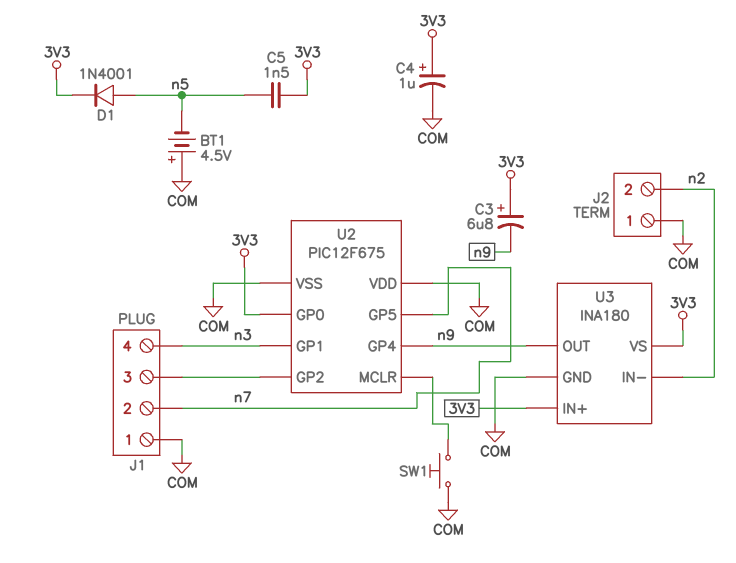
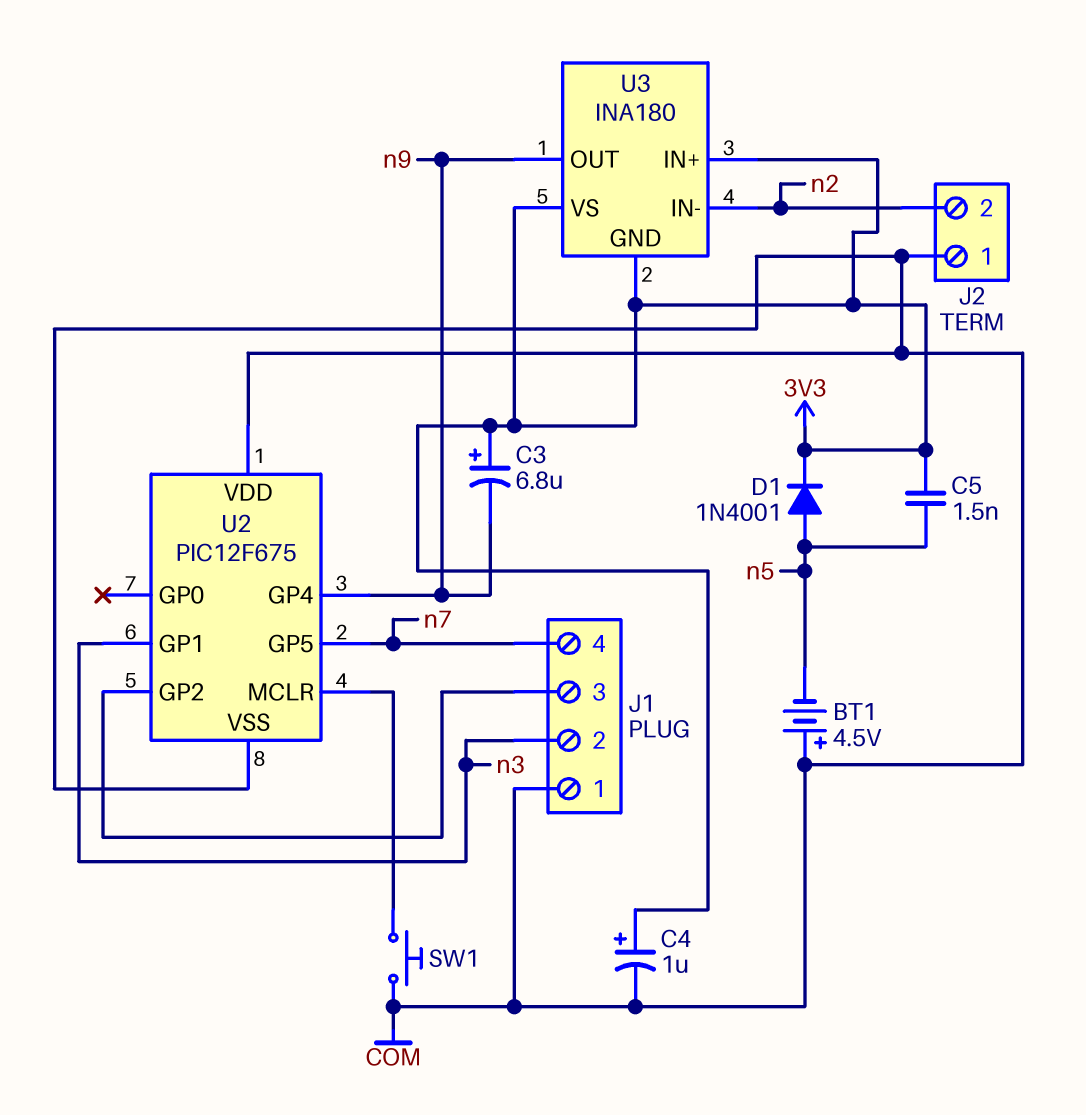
J1 pin 2: n7 -> n3
J1 pin 4: n3 -> n7
U2 pin GP0: 3V3 -> none
U3 pin GND: COM -> 3V3

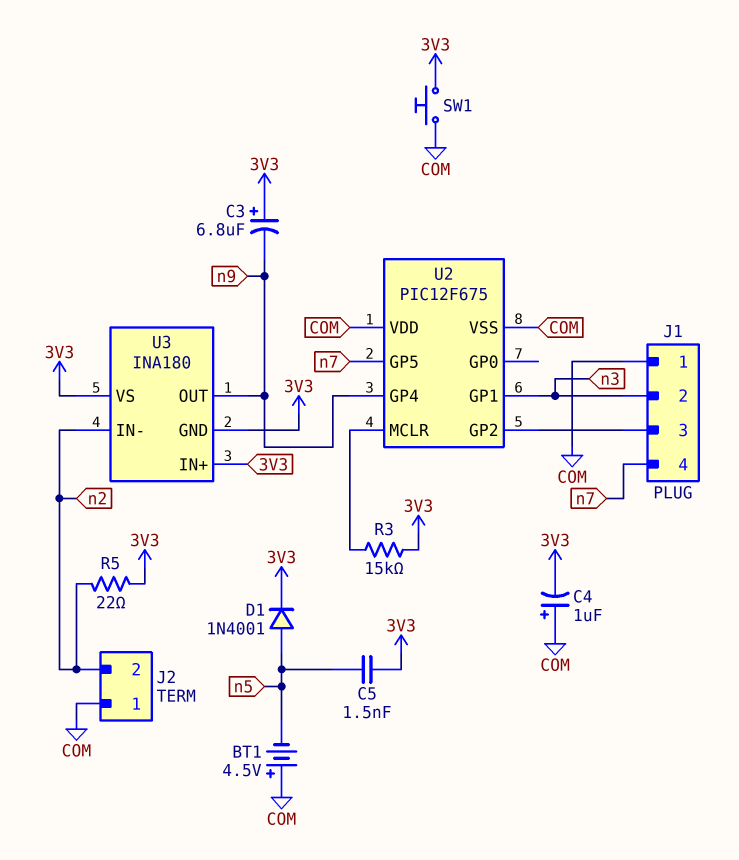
C4: 1uF (plus 3V3, minus COM) -> 1uF (plus COM, minus 3V3)
R3: none -> 15k (3V3, U2/MCLR)
R5: none -> 22 (3V3, n2)
SW1: button (COM, U2/MCLR) -> button (3V3, COM)

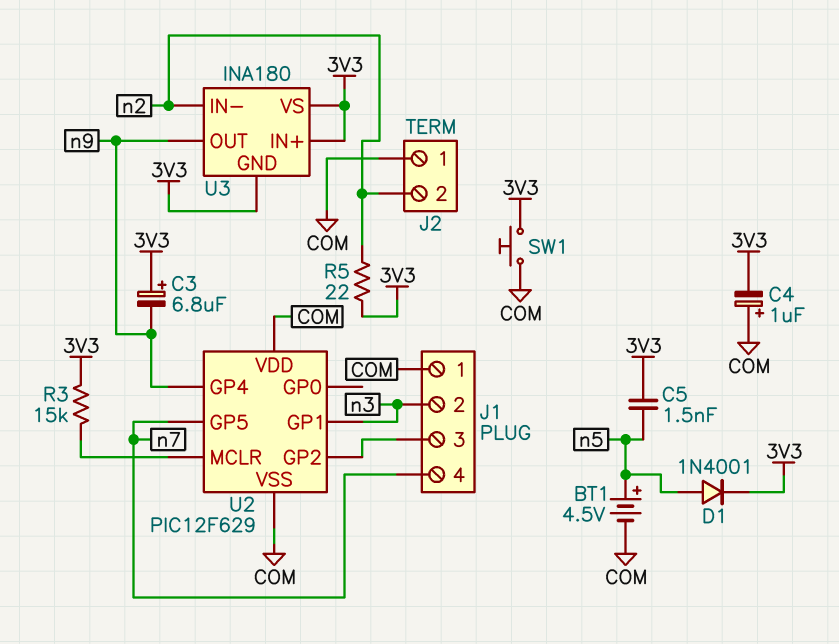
BT1: 4.5V (plus COM, minus n5) -> 4.5V (plus n5, minus COM)
U2: PIC12F675 -> PIC12F629

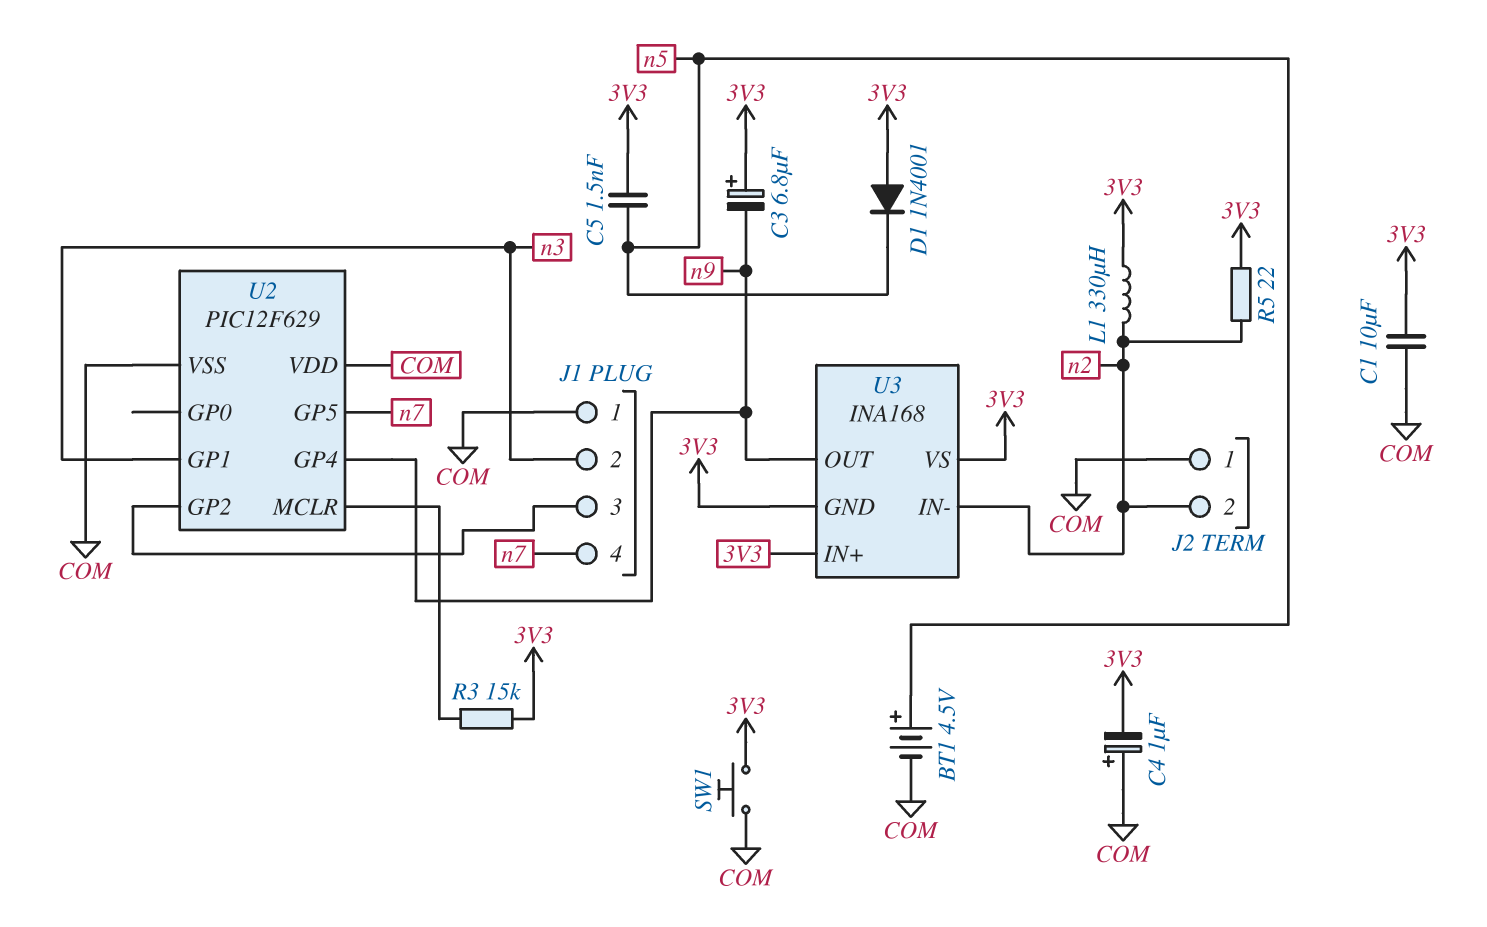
C1: none -> 10uF (3V3, COM)
D1: diode 1N4001 (A n5, K 3V3) -> diode 1N4001 (A 3V3, K n5)
L1: none -> 330uH (3V3, n2)
U3: INA180 -> INA168

